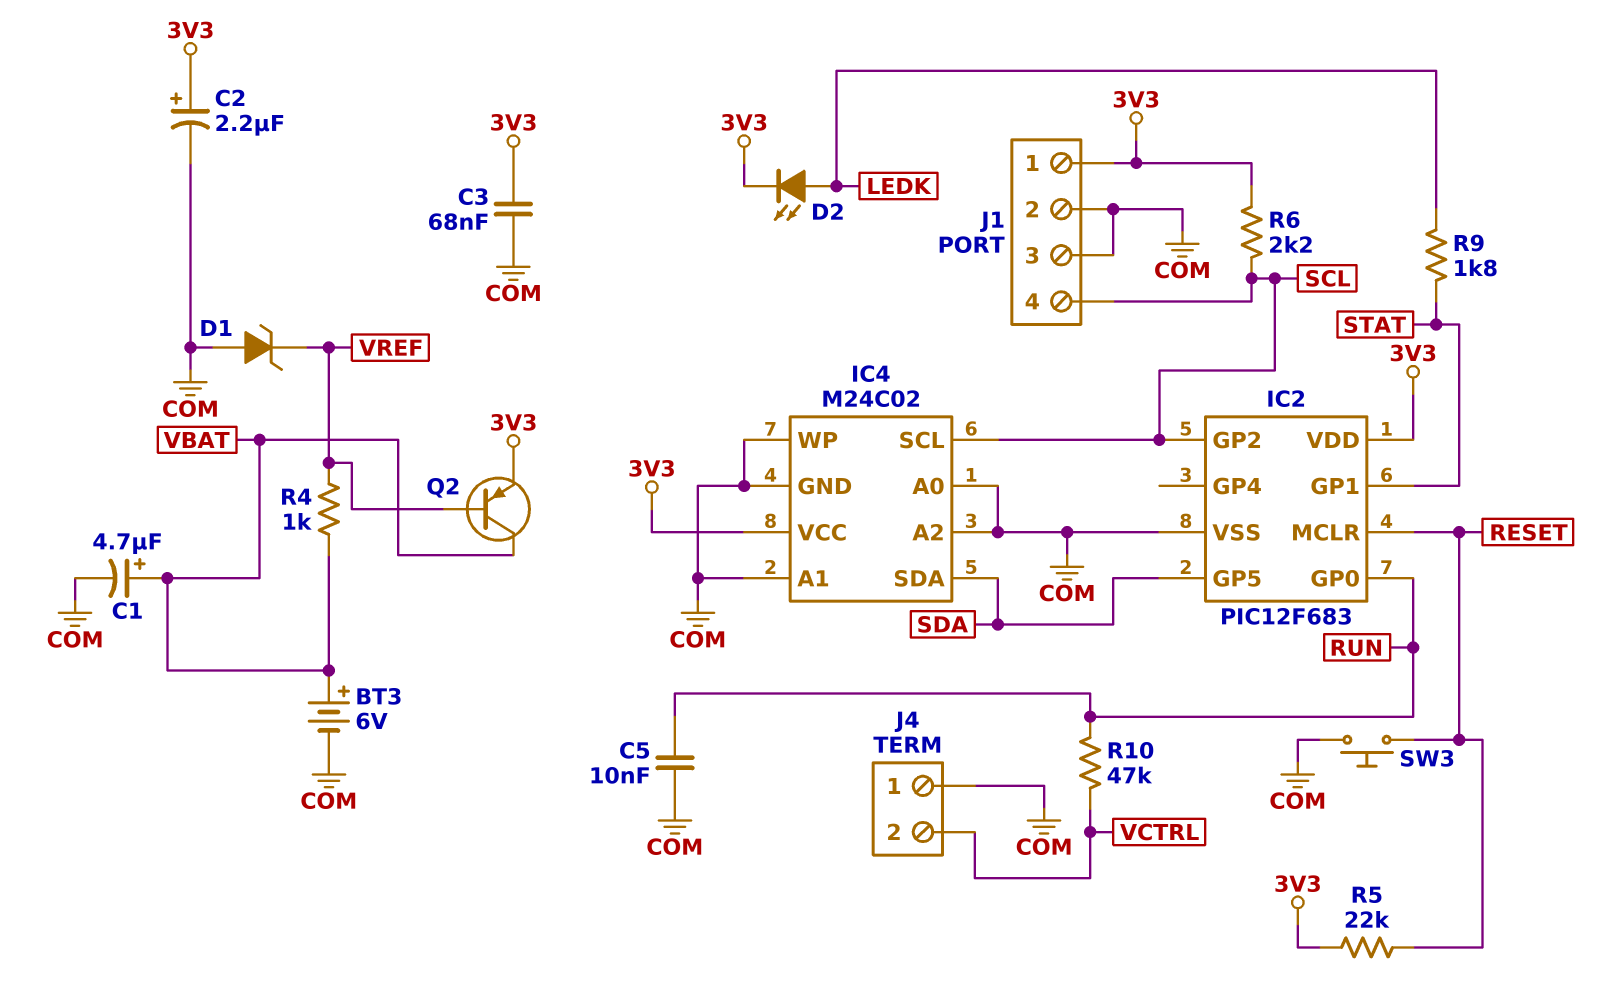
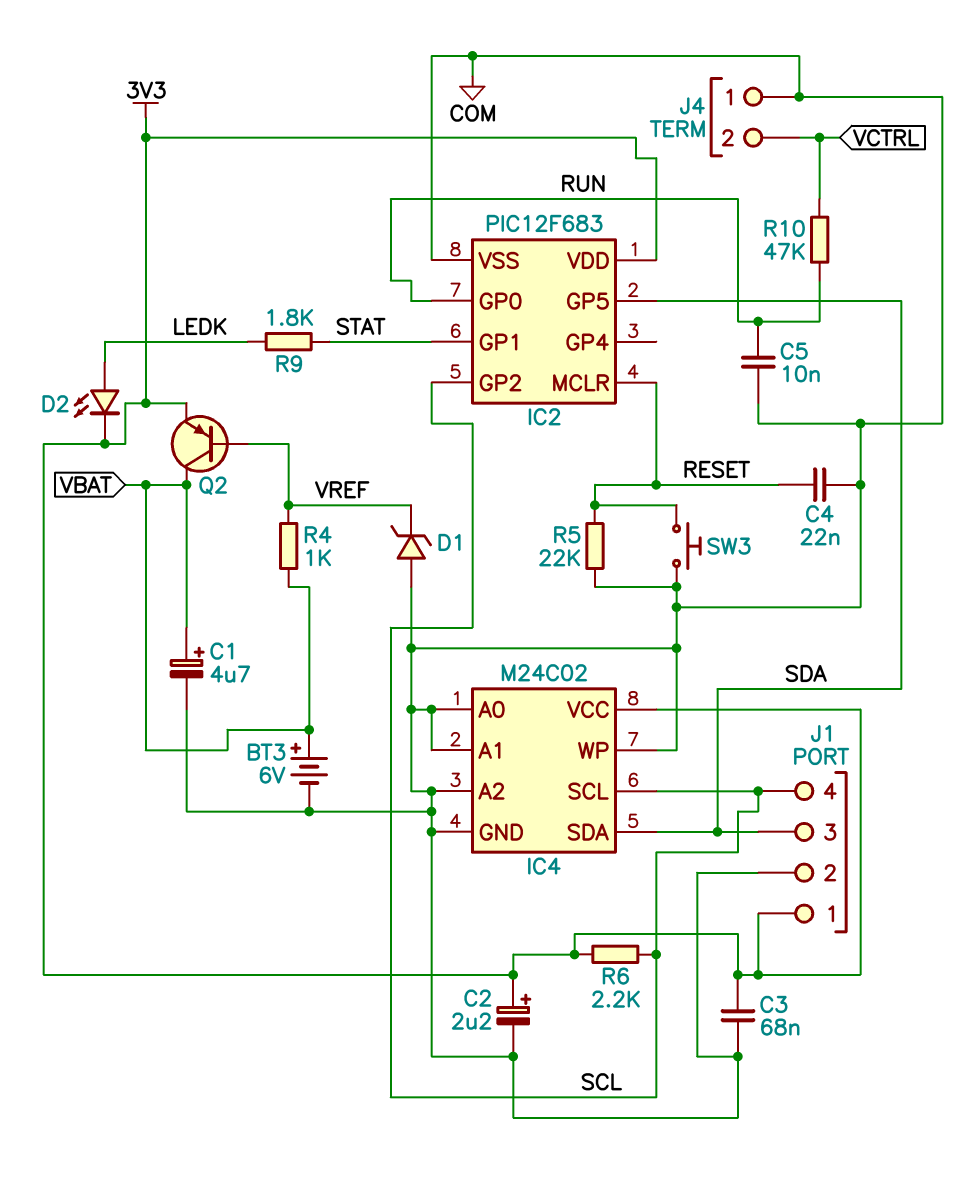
C4: none -> 22nF (COM, RESET)
J1 pin 3: COM -> SDA
R5: 22k (3V3, RESET) -> 22k (COM, RESET)

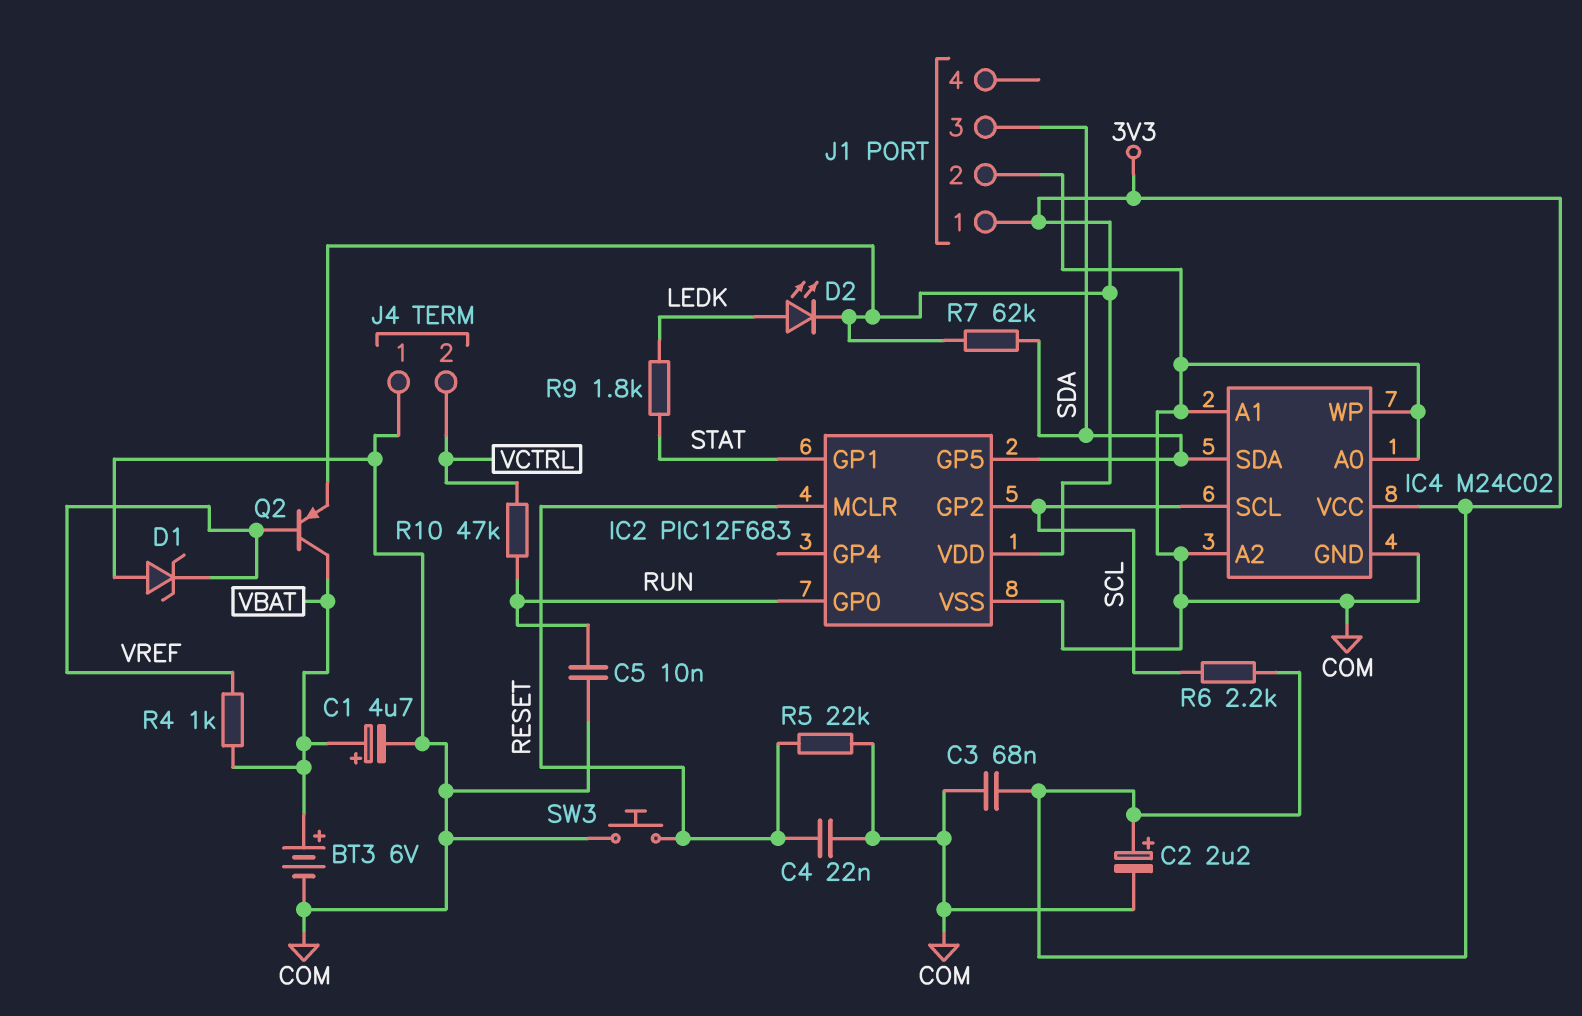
J1 pin 4: SCL -> none
R7: none -> 62k (3V3, SDA)

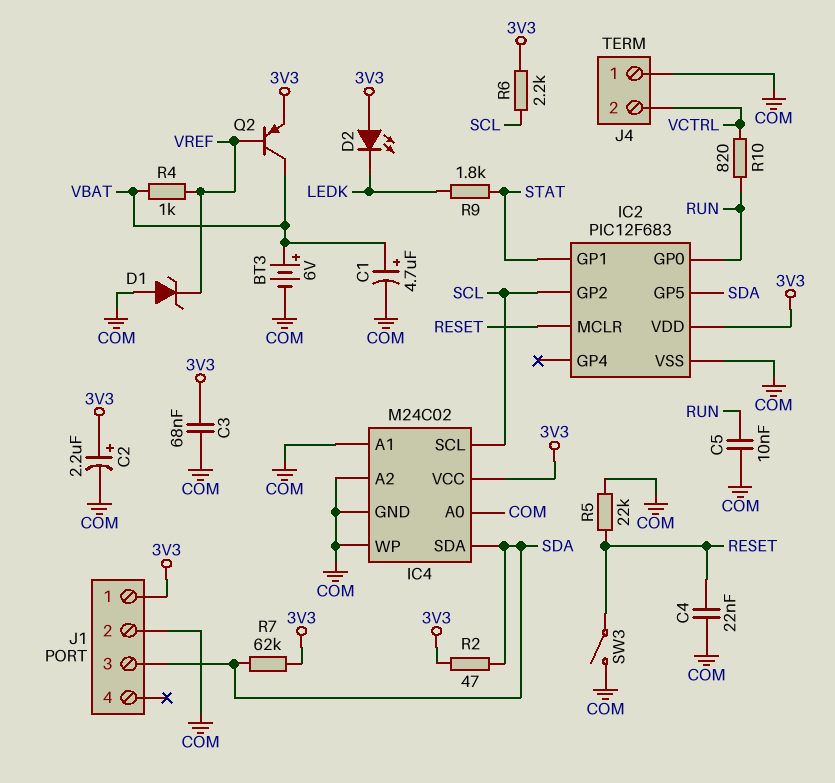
D2: LED (A LEDK, K 3V3) -> LED (A 3V3, K LEDK)
R2: none -> 47 (3V3, SDA)
R10: 47k (RUN, VCTRL) -> 820 (RUN, VCTRL)
SW3: button (COM, RESET) -> switch (COM, RESET)

